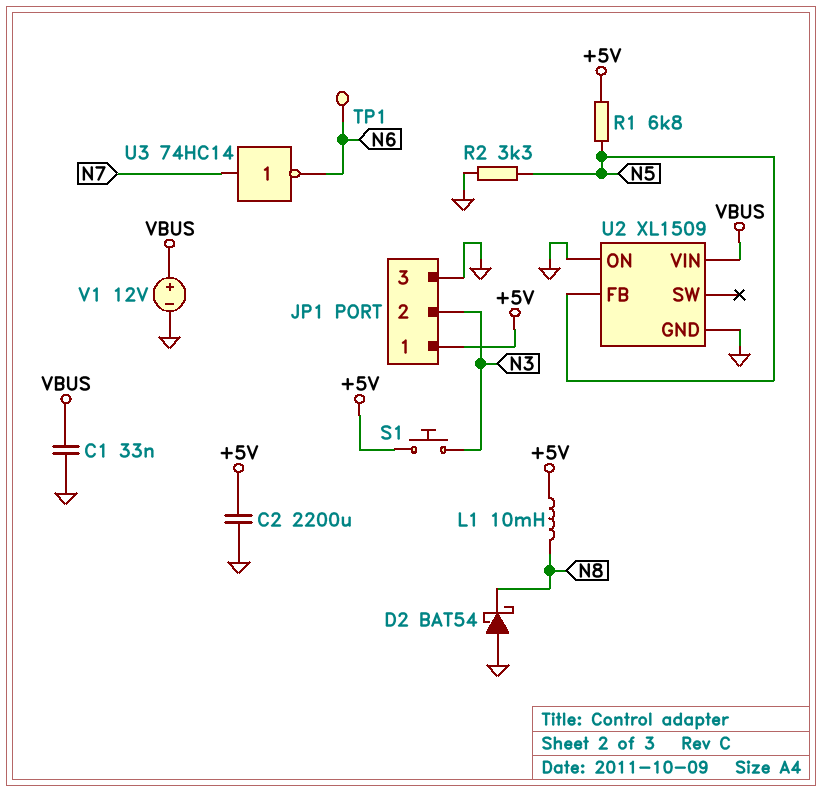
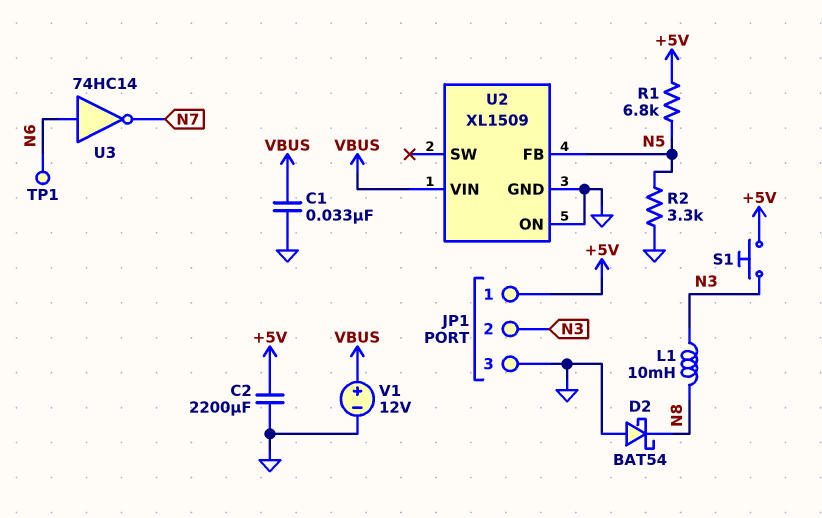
L1: 10mH (+5V, N8) -> 10mH (N3, N8)
U3: NOT 74HC14 (in N7, out N6) -> NOT 74HC14 (in N6, out N7)

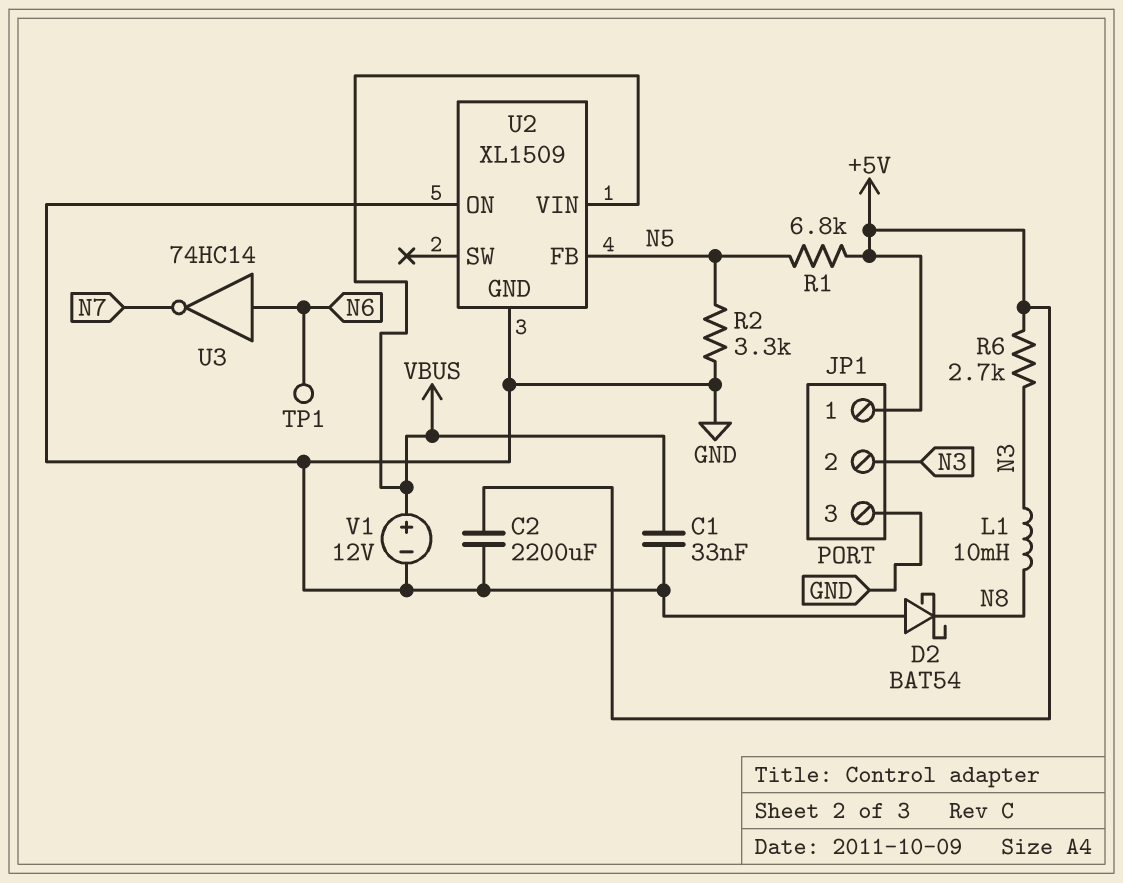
R6: none -> 2.7k (+5V, N3)
S1: button (+5V, N3) -> none

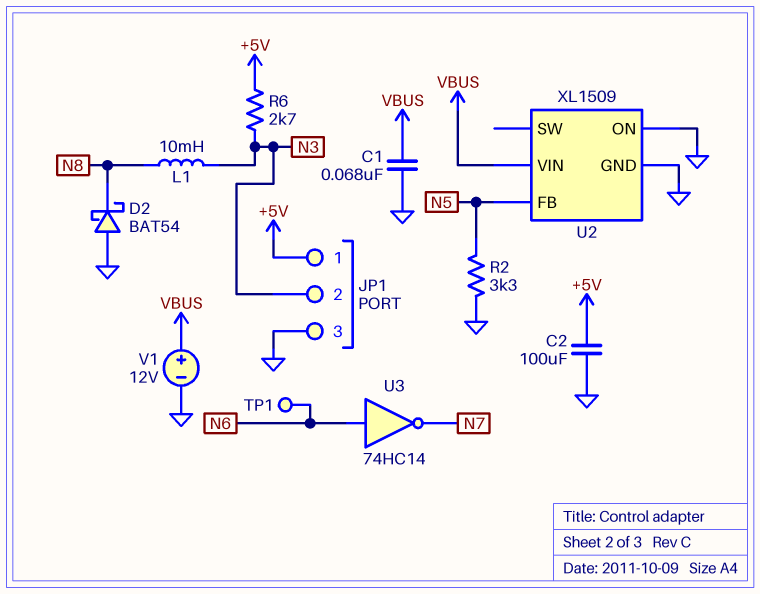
C1: 33nF (GND, VBUS) -> 68nF (GND, VBUS)
C2: 2200uF (+5V, GND) -> 100uF (+5V, GND)
R1: 6.8k (+5V, N5) -> none

